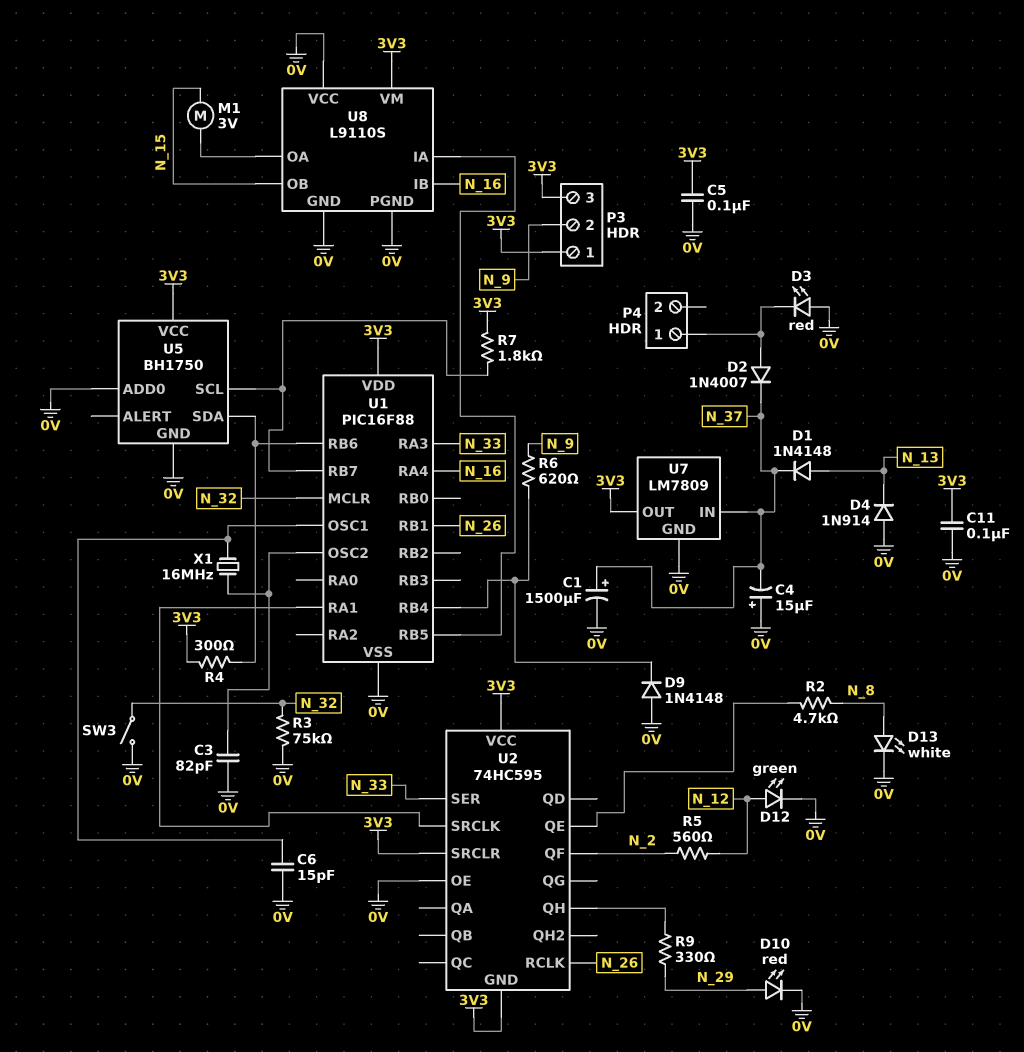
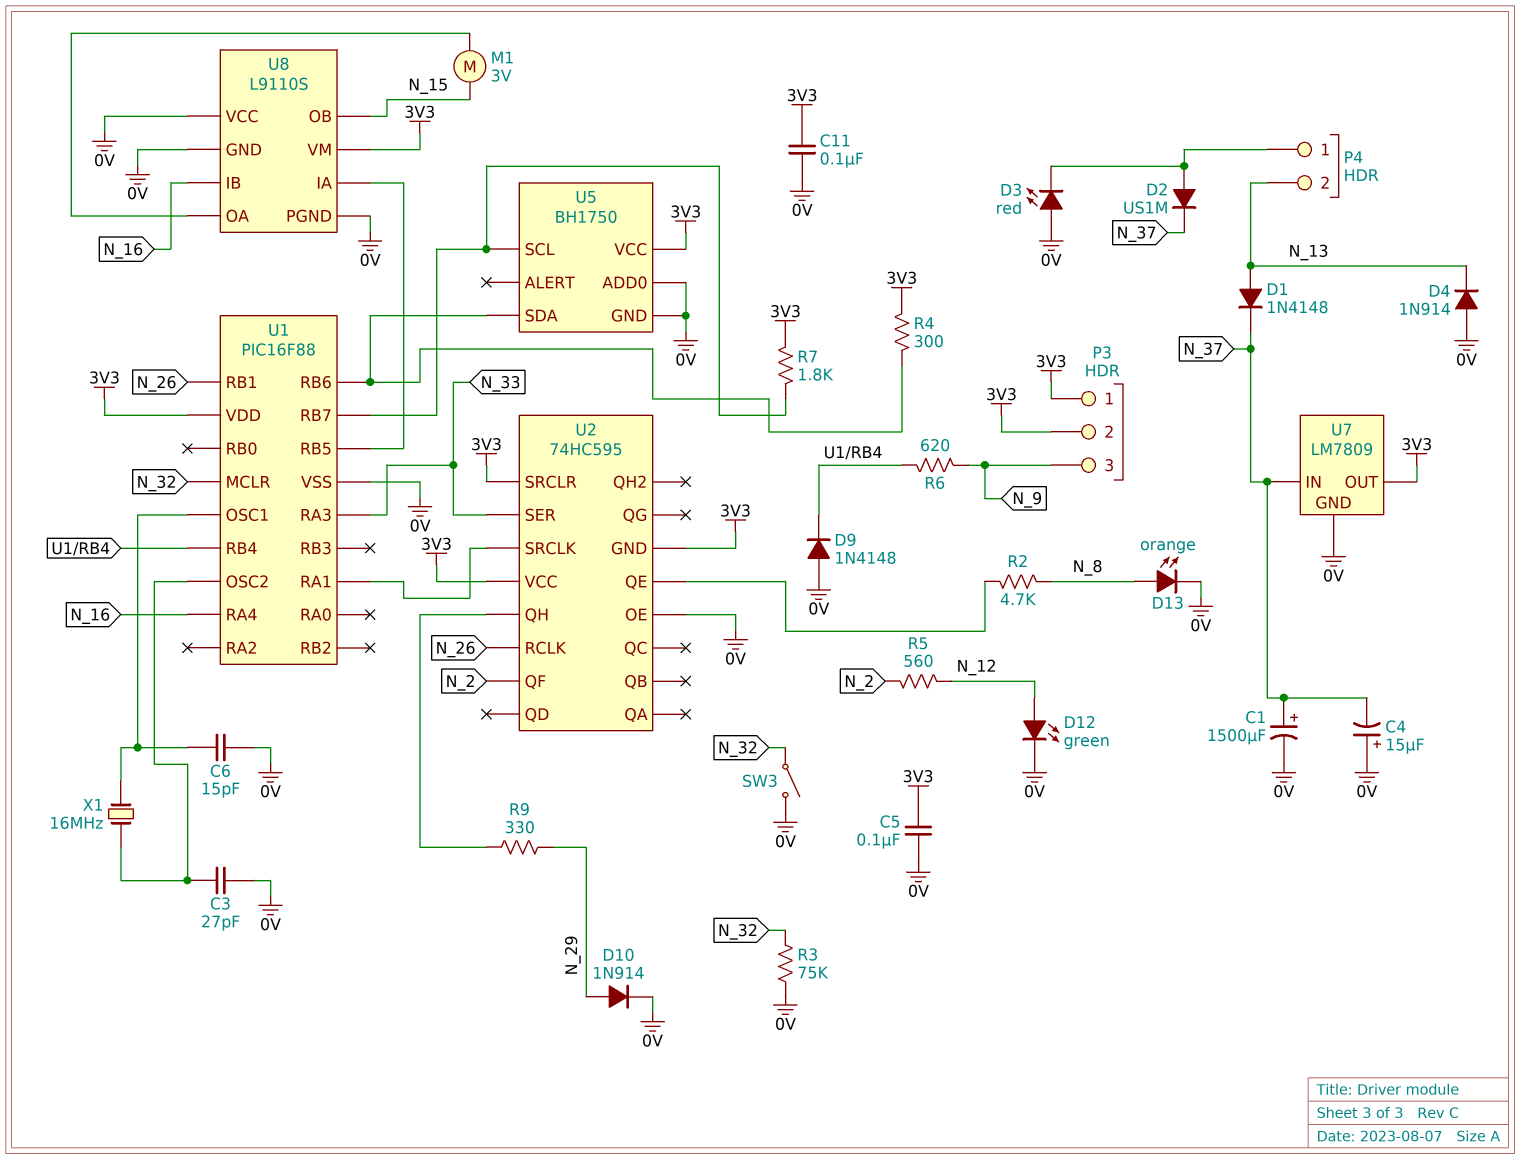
C3: 82pF (0V, U1/OSC2) -> 27pF (0V, U1/OSC2)
D2: diode 1N4007 (A P4/1, K N_37) -> diode US1M (A P4/1, K N_37)
D10: LED red (A N_29, K 0V) -> diode 1N914 (A N_29, K 0V)
D13: LED white (A N_8, K 0V) -> LED orange (A N_8, K 0V)
P3 pin 2: N_9 -> 3V3
P3 pin 3: 3V3 -> N_9
P4 pin 2: none -> N_13

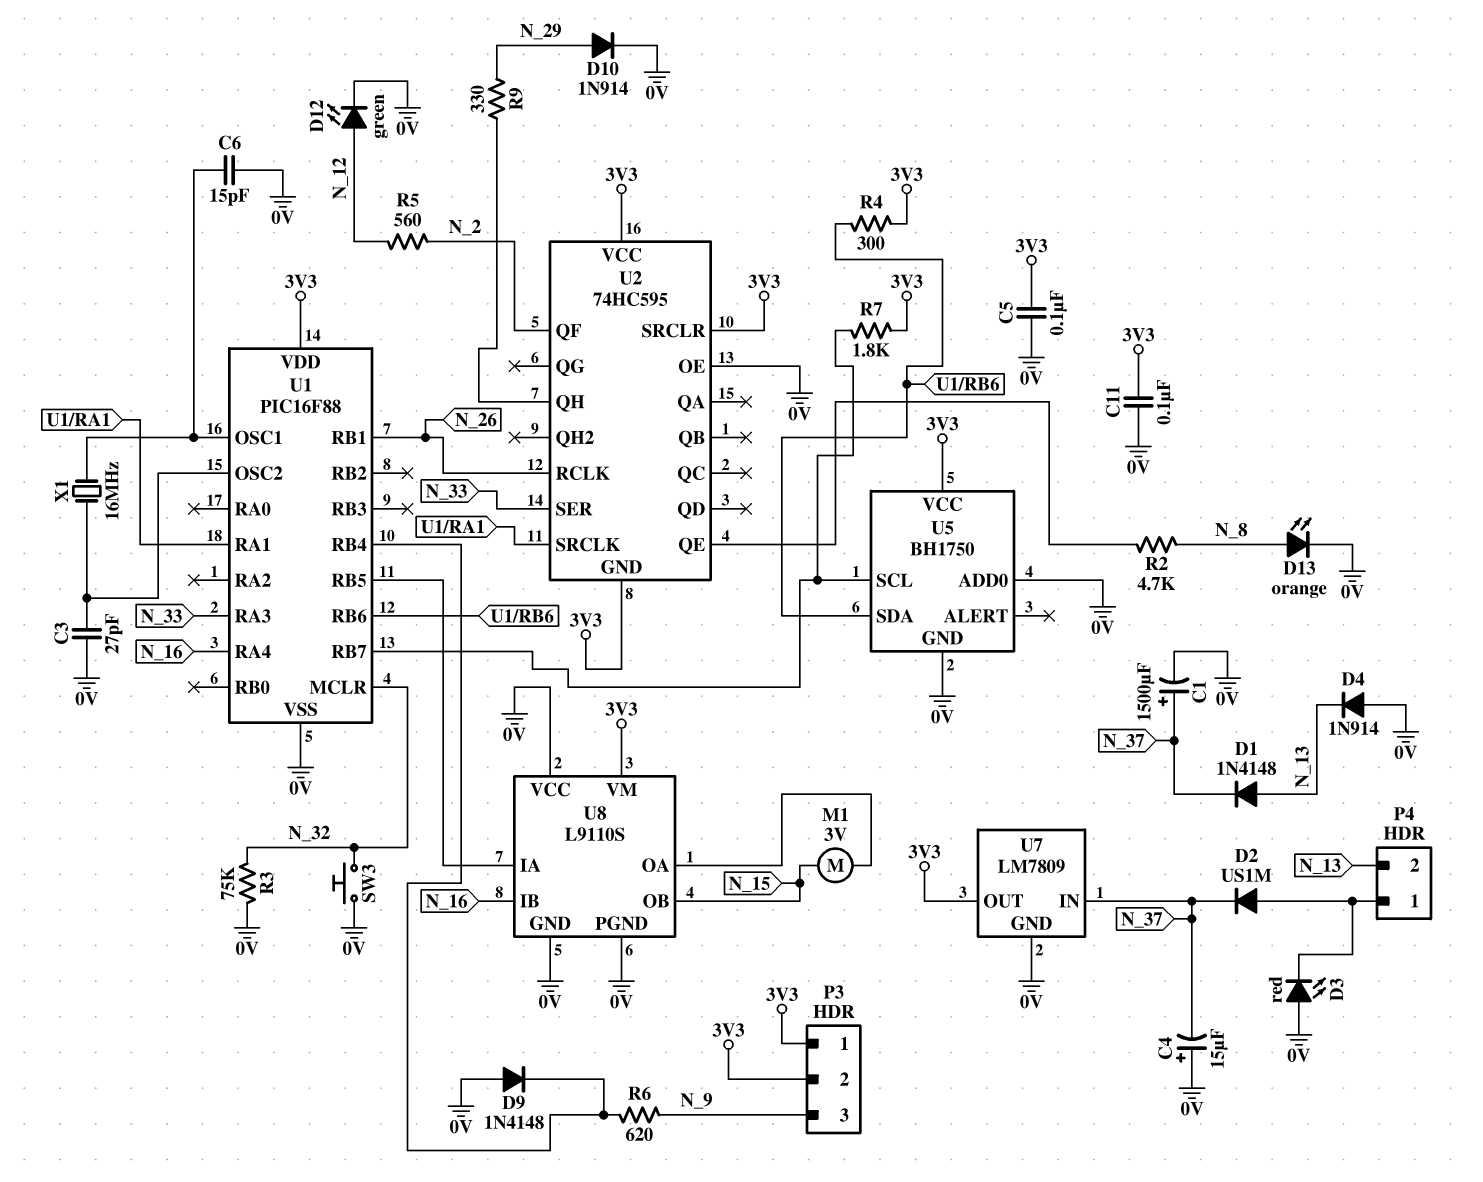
SW3: switch (0V, N_32) -> button (0V, N_32)

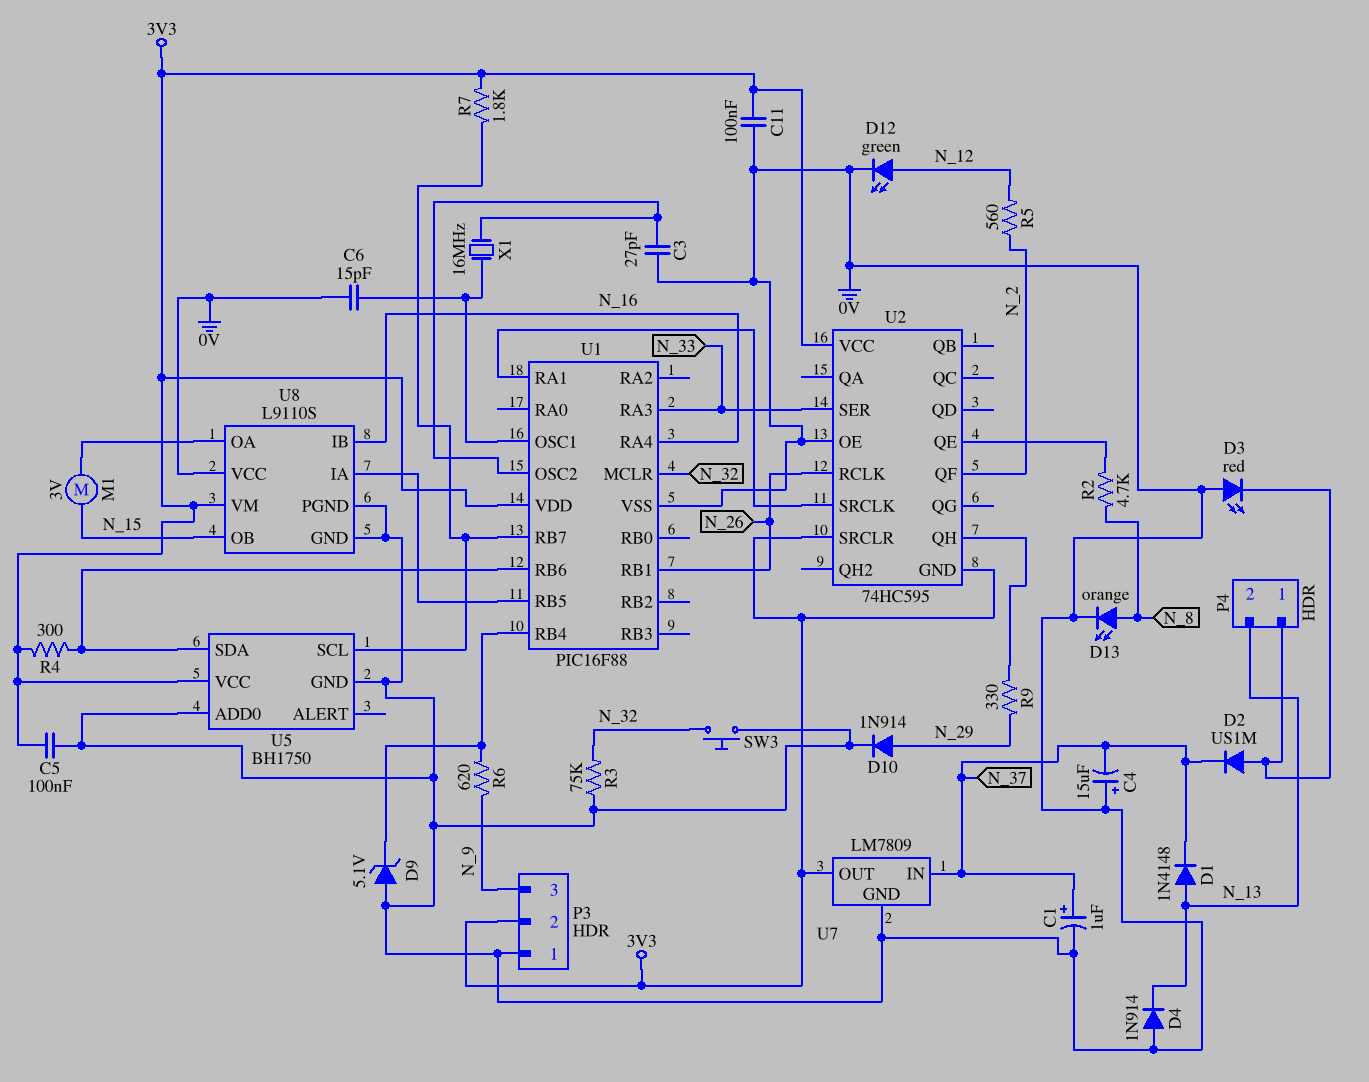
C1: 1500uF (plus N_37, minus 0V) -> 1uF (plus N_37, minus 0V)
D9: diode 1N4148 (A 0V, K U1/RB4) -> zener 5.1V (A 0V, K U1/RB4)
P3 pin 1: 3V3 -> 0V

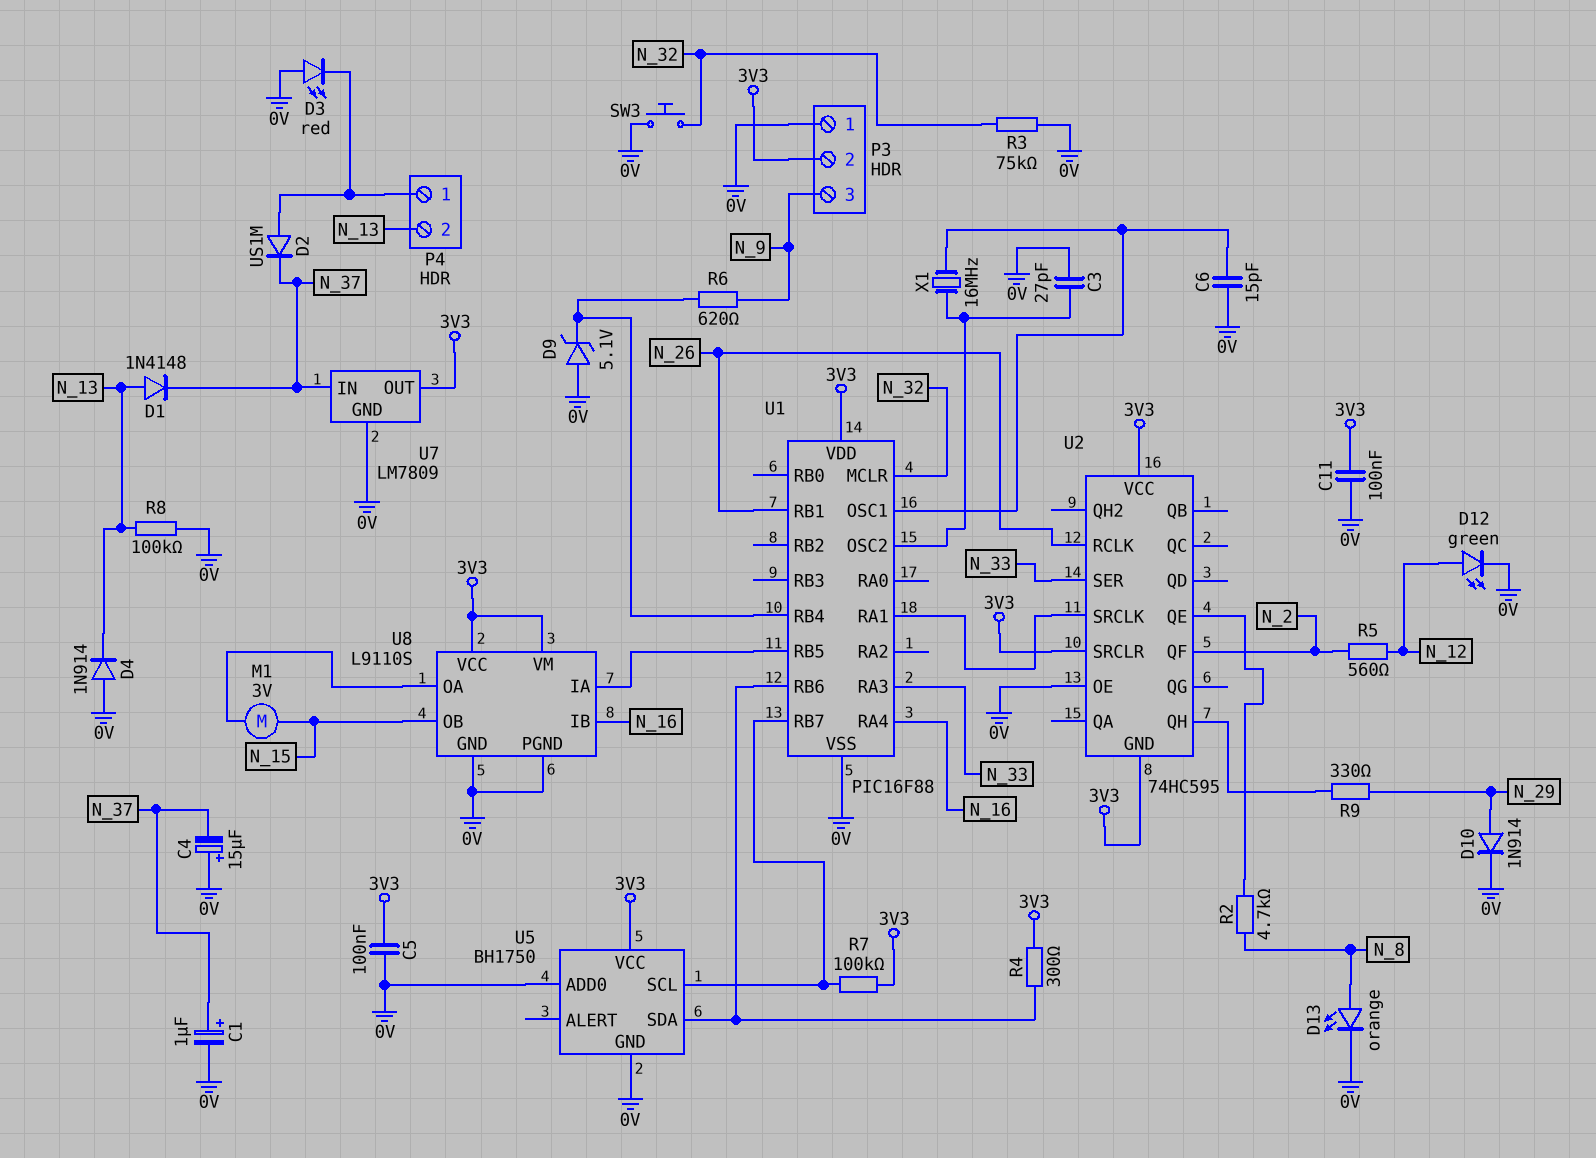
R7: 1.8k (3V3, U1/RB7) -> 100k (3V3, U1/RB7)
R8: none -> 100k (0V, N_13)
U8 pin VCC: 0V -> 3V3

